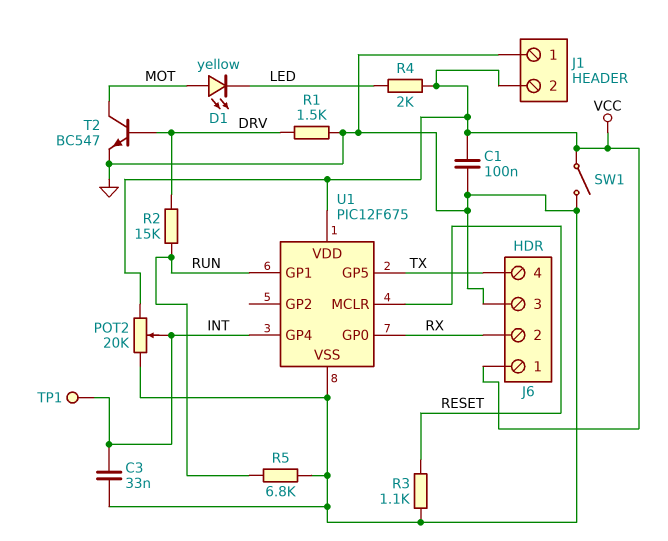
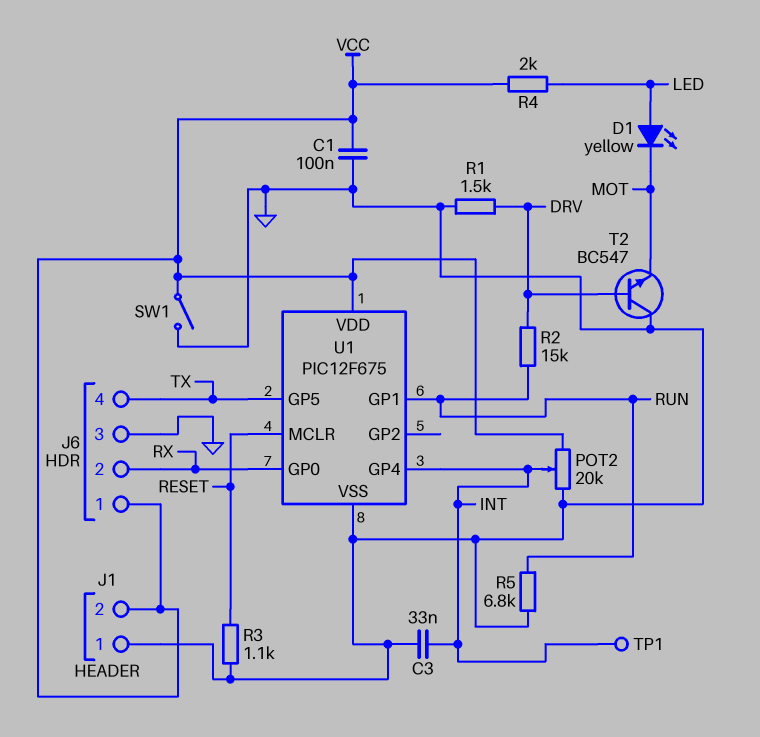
D1: LED yellow (A MOT, K LED) -> LED yellow (A LED, K MOT)
T2: NPN BC547 (B DRV, C MOT, E GND) -> NPN BC547 (B DRV, C GND, E MOT)

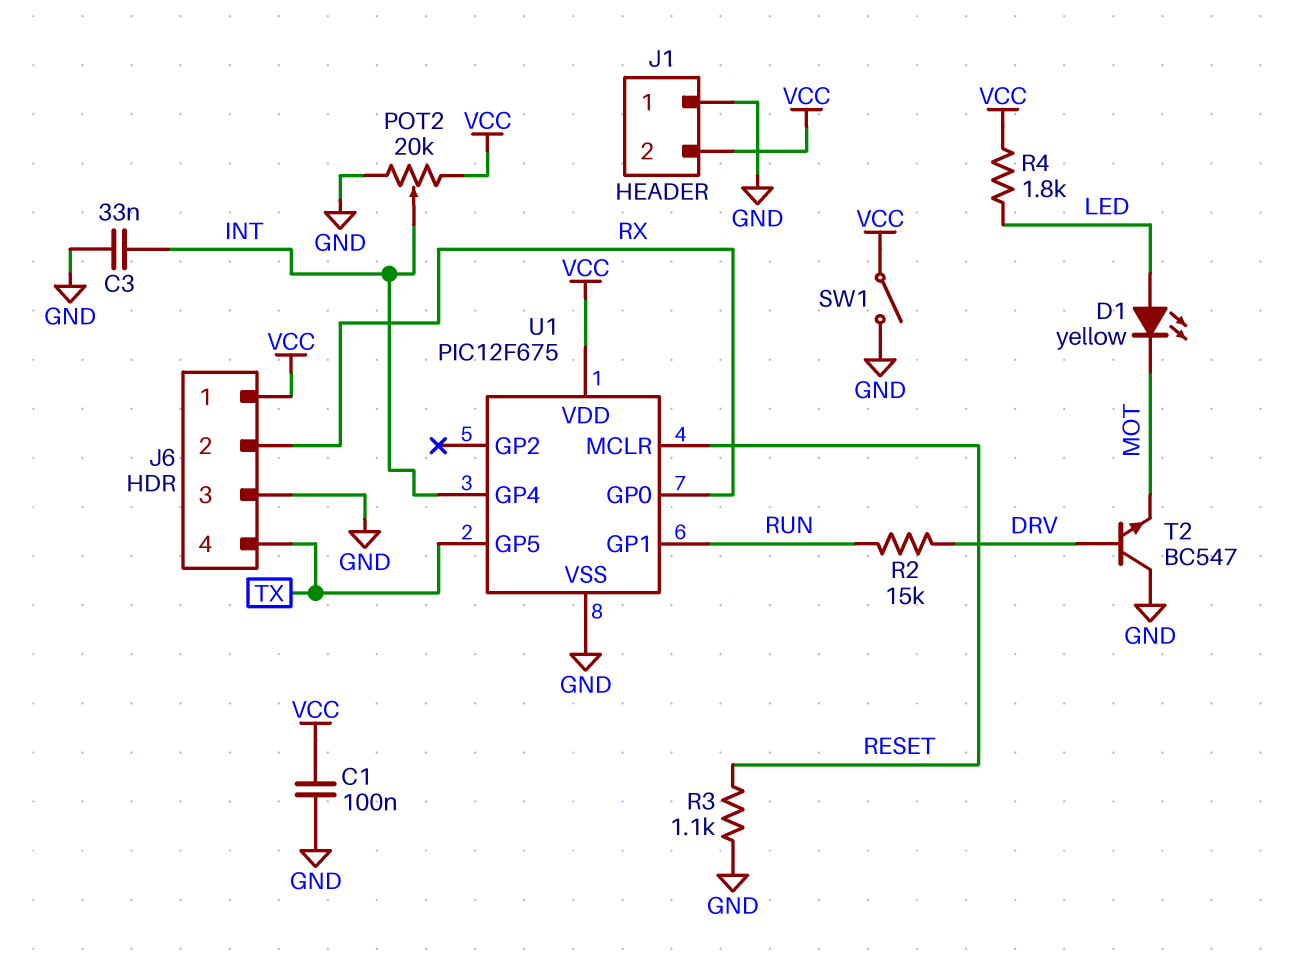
R1: 1.5k (DRV, GND) -> none
R4: 2k (LED, VCC) -> 1.8k (LED, VCC)
R5: 6.8k (GND, RUN) -> none
TP1: test point (INT) -> none

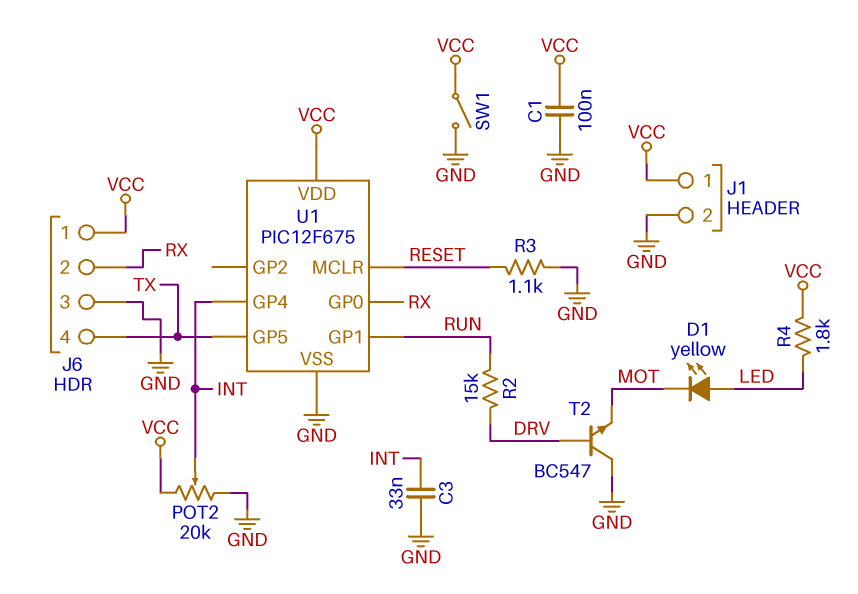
J1 pin 1: GND -> VCC
J1 pin 2: VCC -> GND

